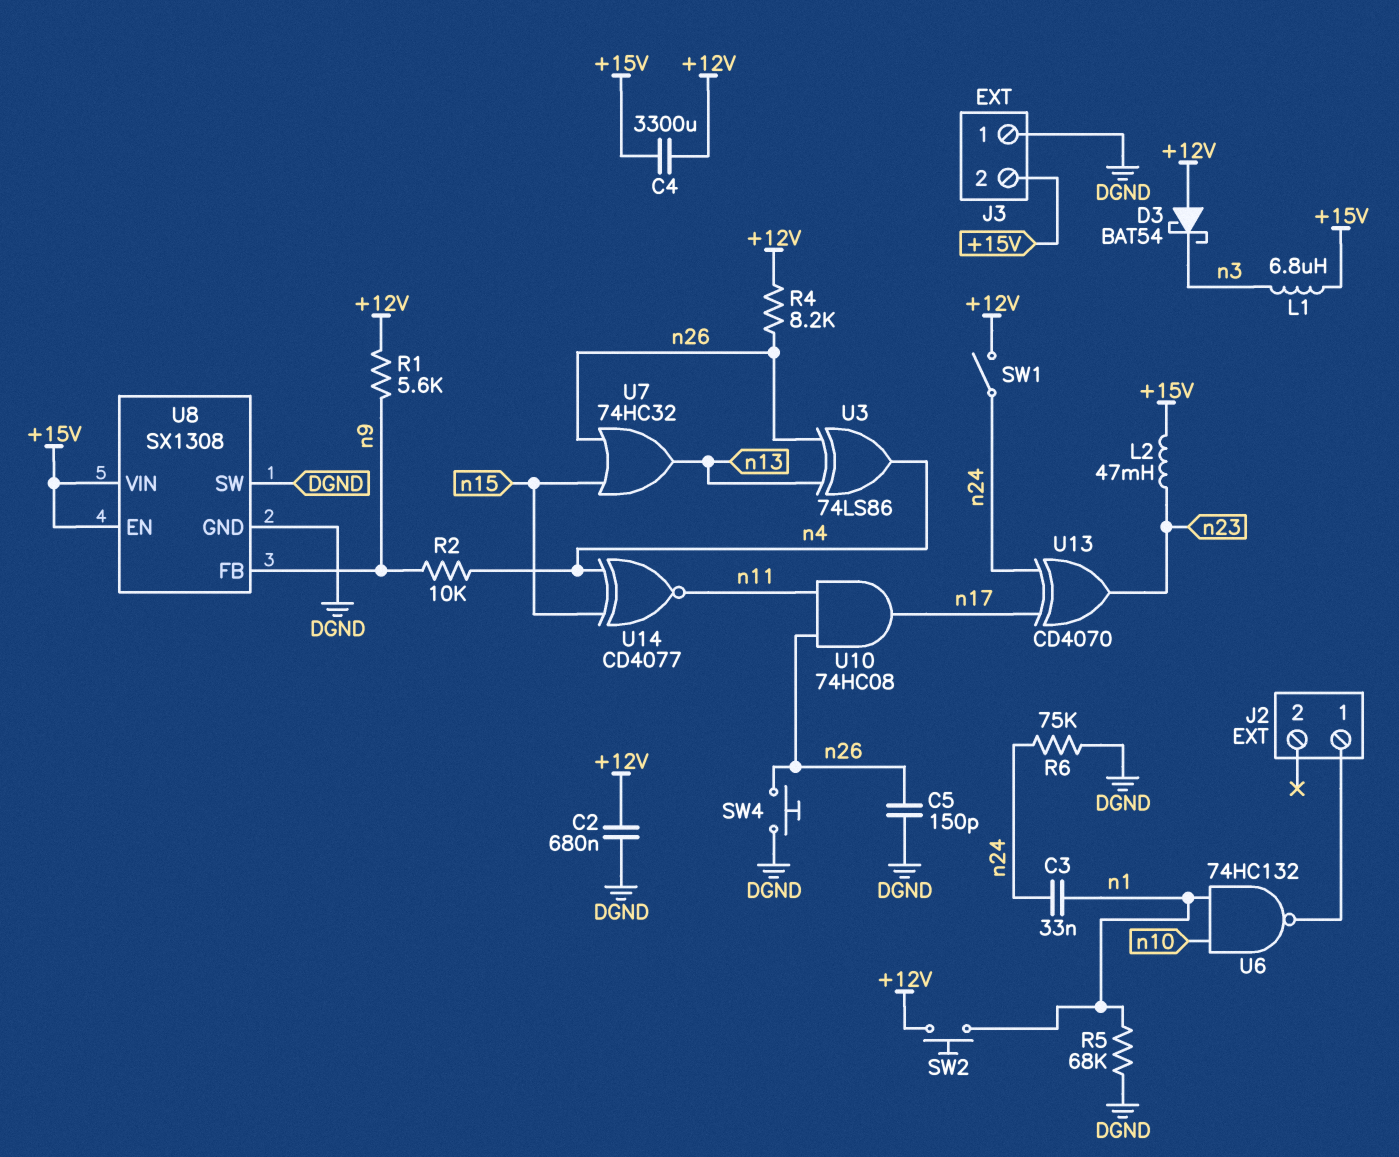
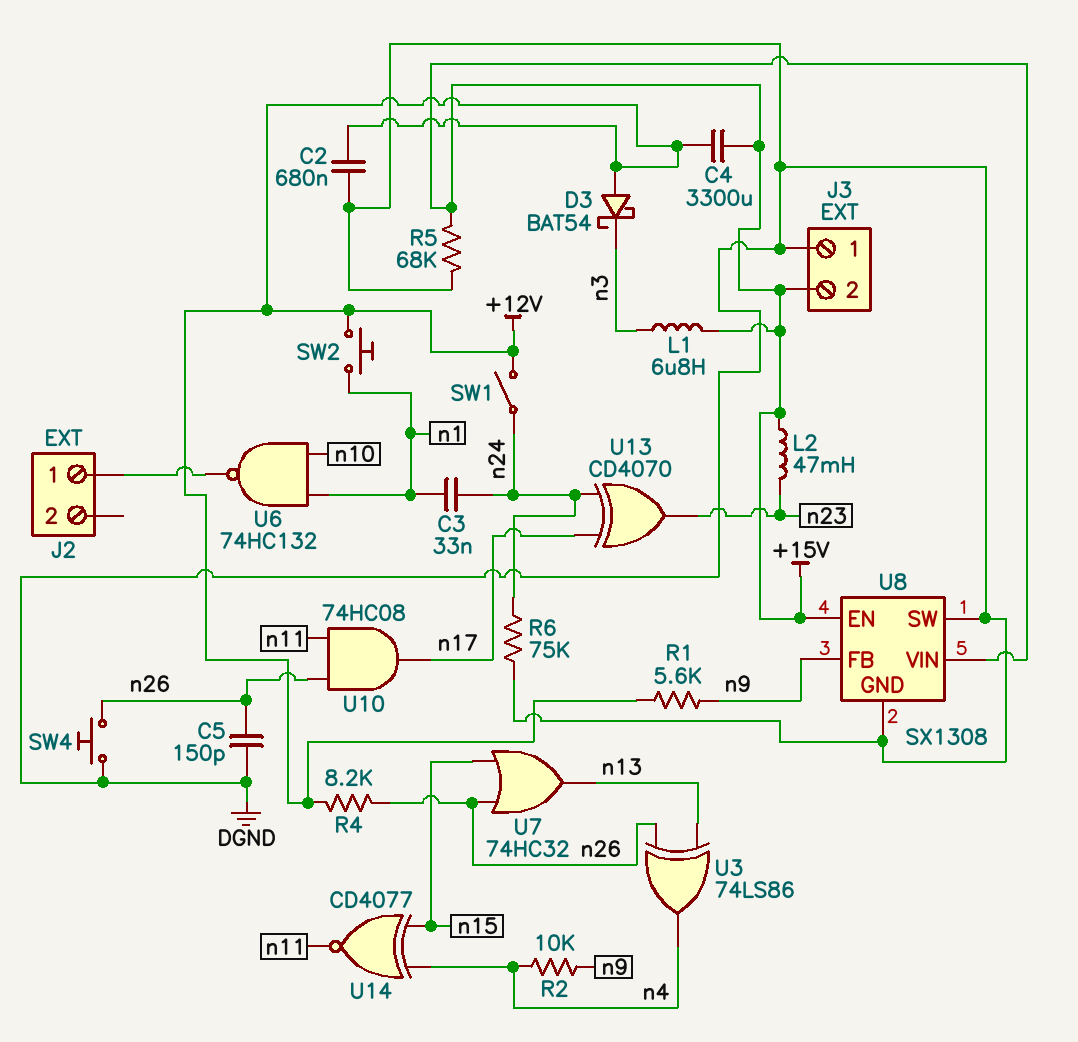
R5: 68k (DGND, n1) -> 68k (+15V, DGND)

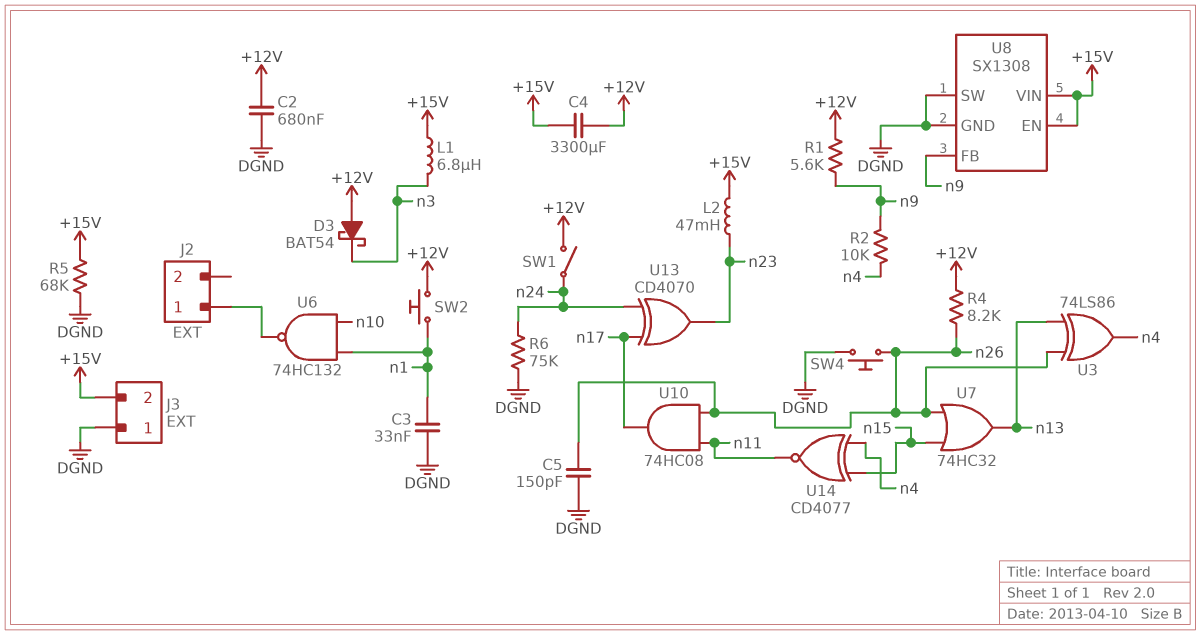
C3: 33nF (n1, n24) -> 33nF (DGND, n1)

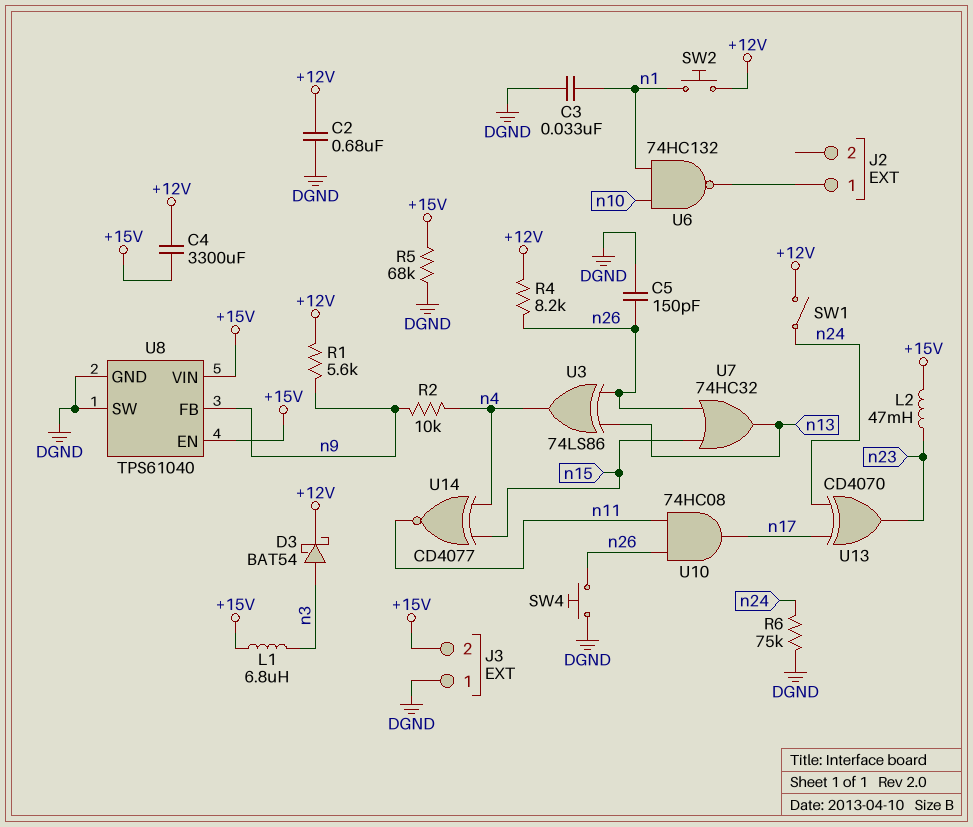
D3: schottky BAT54 (A +12V, K n3) -> schottky BAT54 (A n3, K +12V)
U8: SX1308 -> TPS61040

